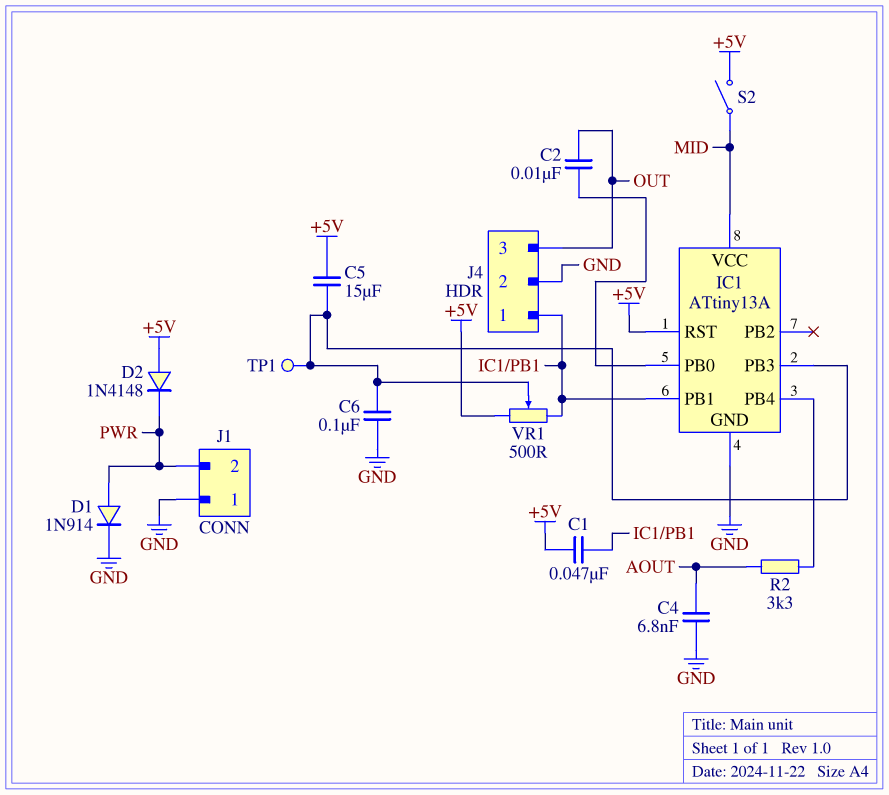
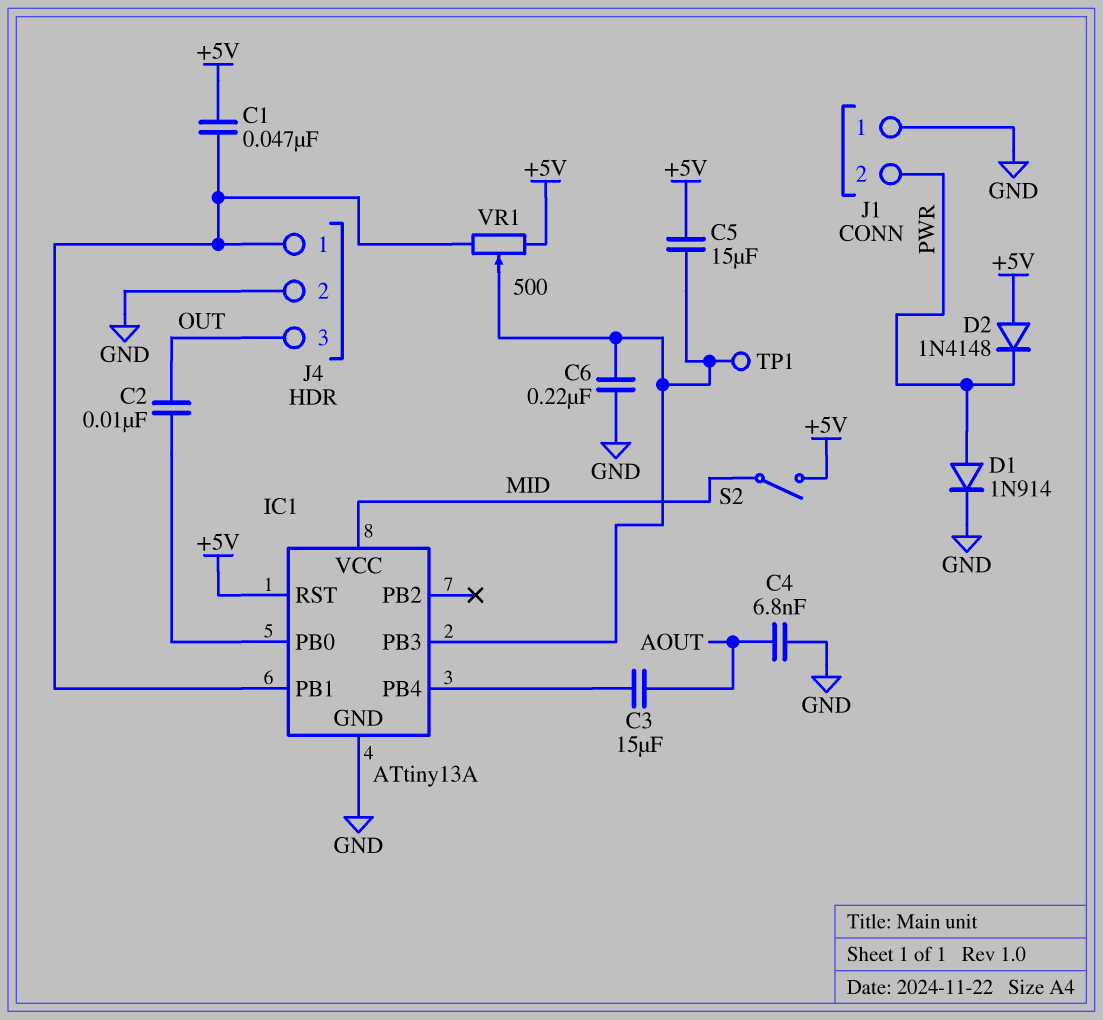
C3: none -> 15uF (AOUT, IC1/PB4)
C6: 100nF (GND, IC1/PB3) -> 220nF (GND, IC1/PB3)
R2: 3.3k (AOUT, IC1/PB4) -> none

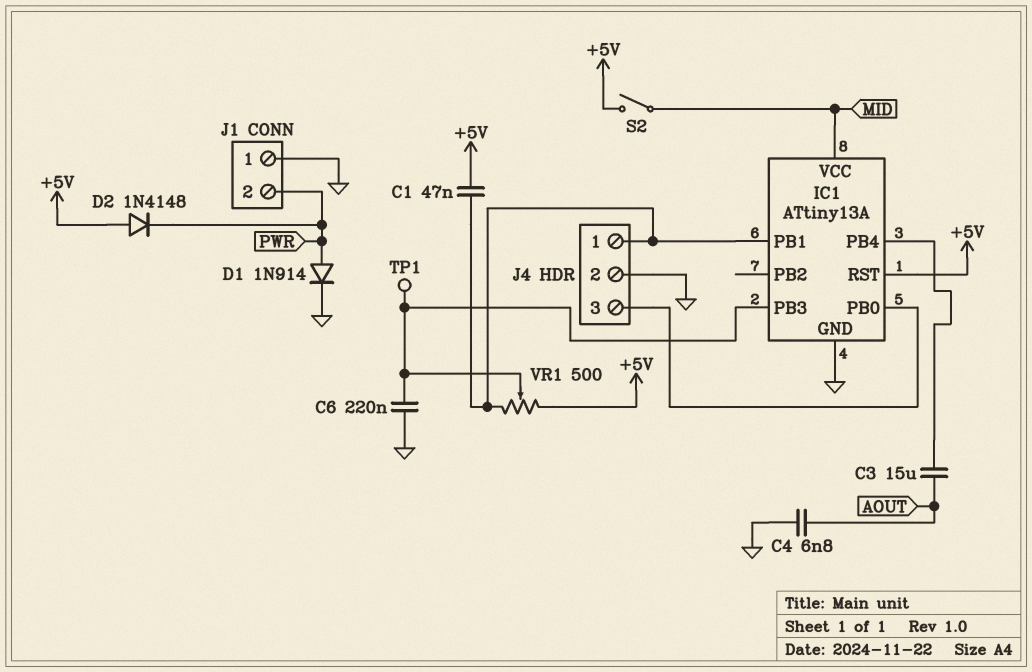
C2: 10nF (IC1/PB0, OUT) -> none
C5: 15uF (+5V, IC1/PB3) -> none
J4 pin 3: OUT -> IC1/PB0

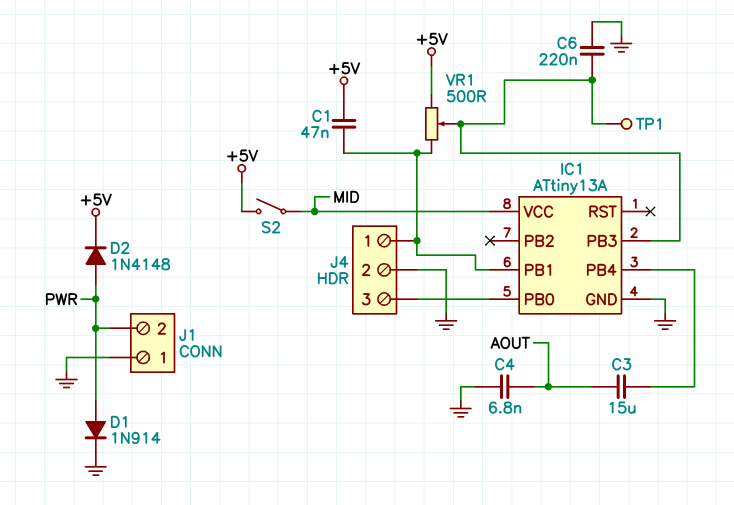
D2: diode 1N4148 (A +5V, K PWR) -> diode 1N4148 (A PWR, K +5V)
IC1 pin RST: +5V -> none

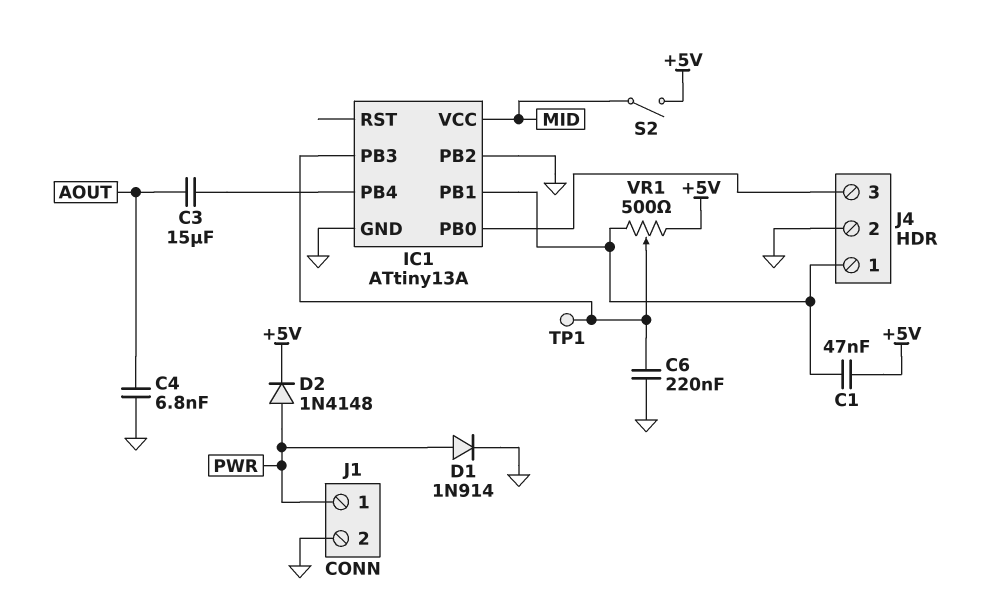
IC1 pin PB2: none -> GND
J1 pin 1: GND -> PWR
J1 pin 2: PWR -> GND

